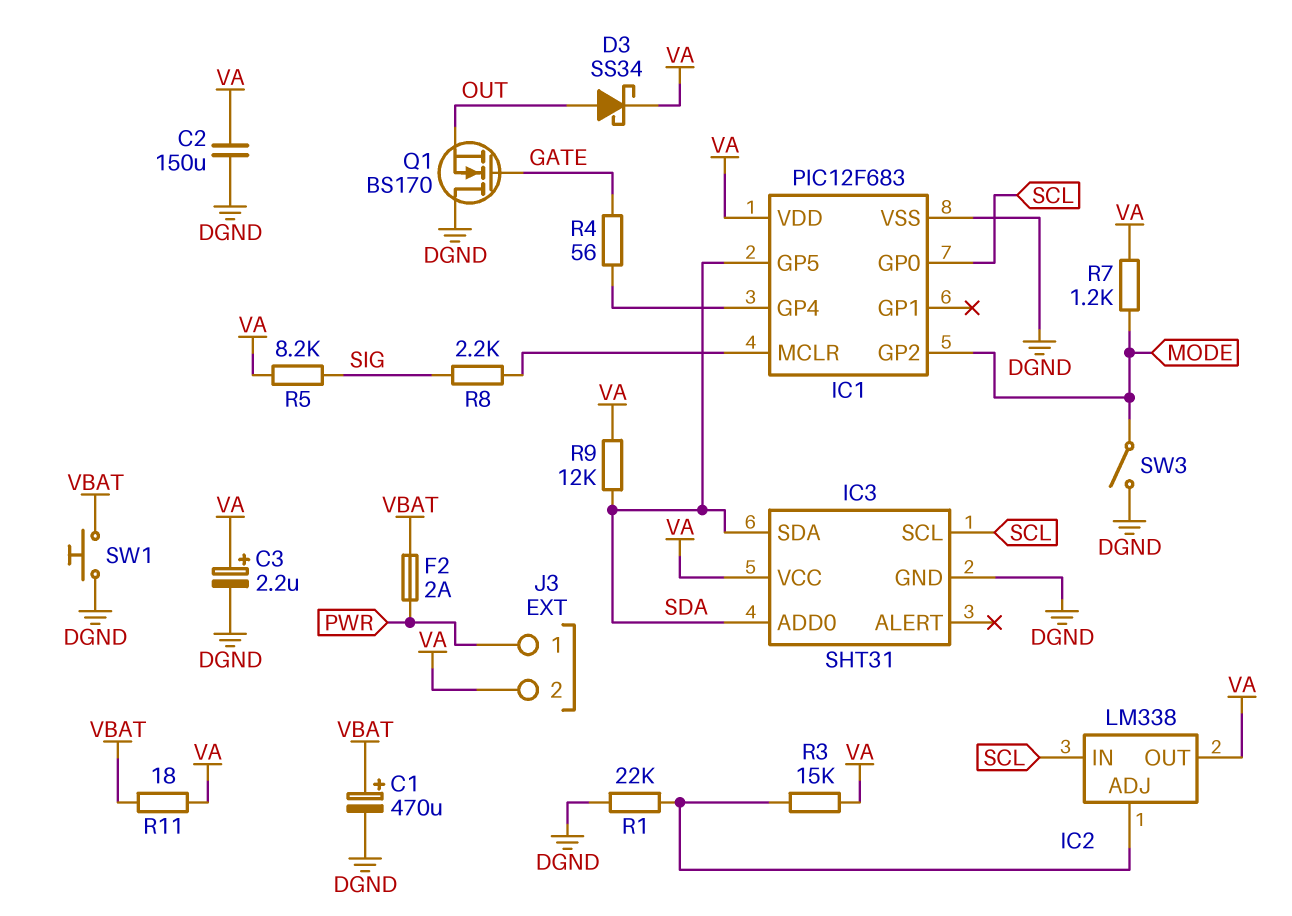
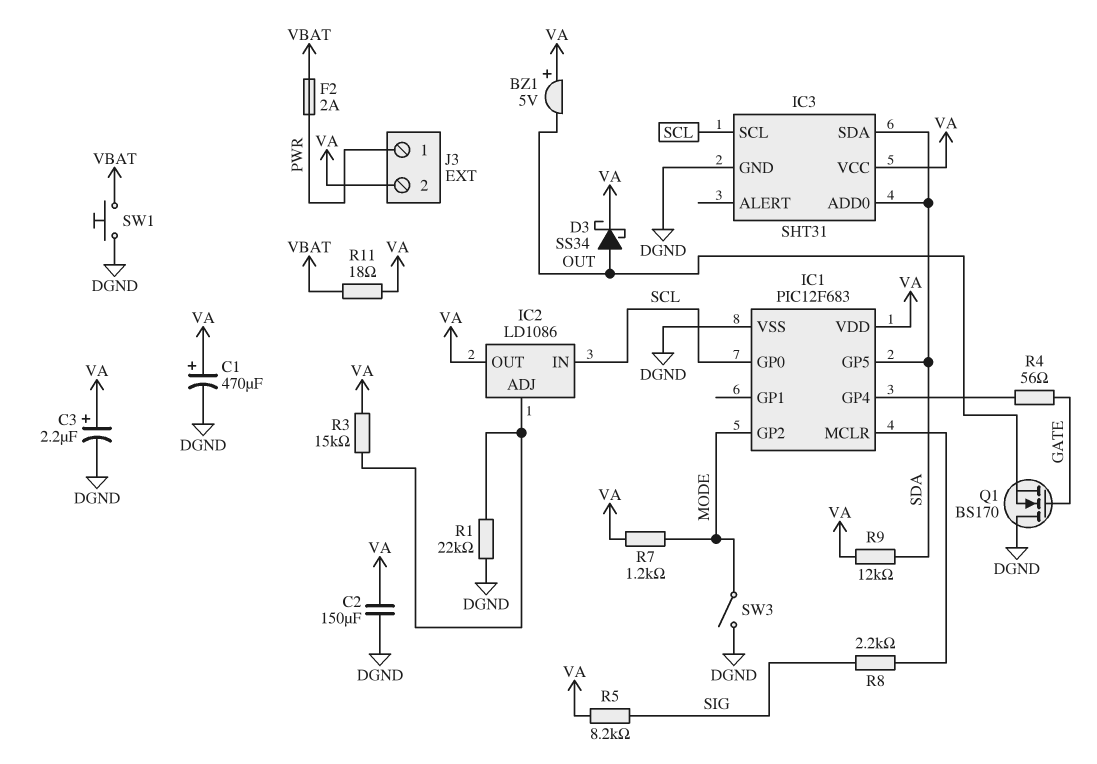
BZ1: none -> buzzer 5V (plus VA, minus OUT)
C1: 470uF (plus VBAT, minus DGND) -> 470uF (plus VA, minus DGND)
IC2: LM338 -> LD1086

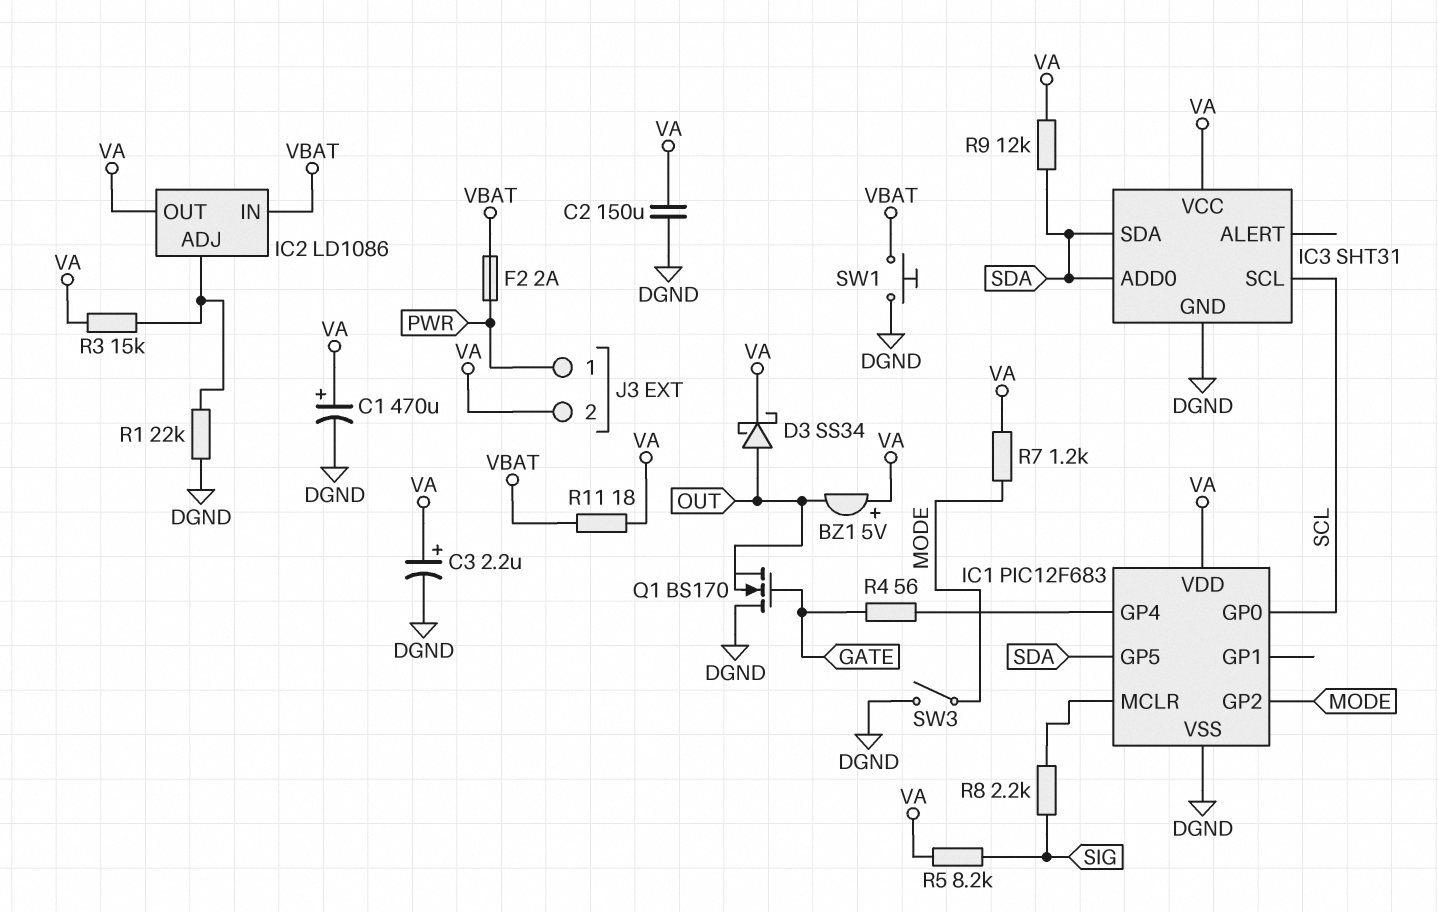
IC2 pin IN: SCL -> VBAT

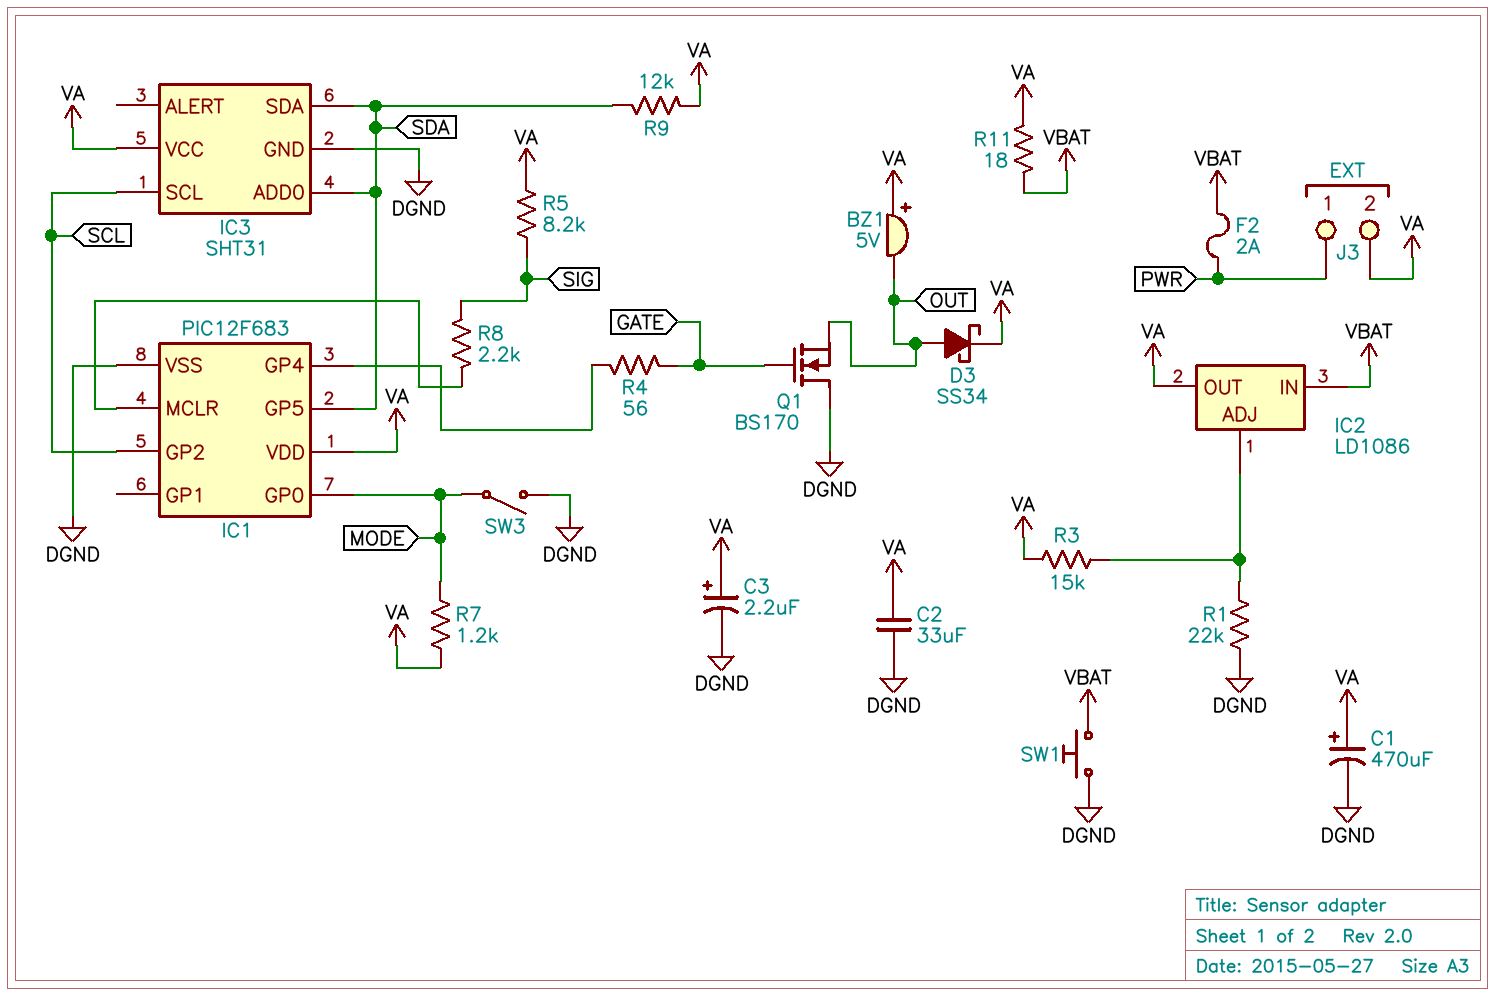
C2: 150uF (DGND, VA) -> 33uF (DGND, VA)
IC1 pin GP0: SCL -> MODE
IC1 pin GP2: MODE -> SCL

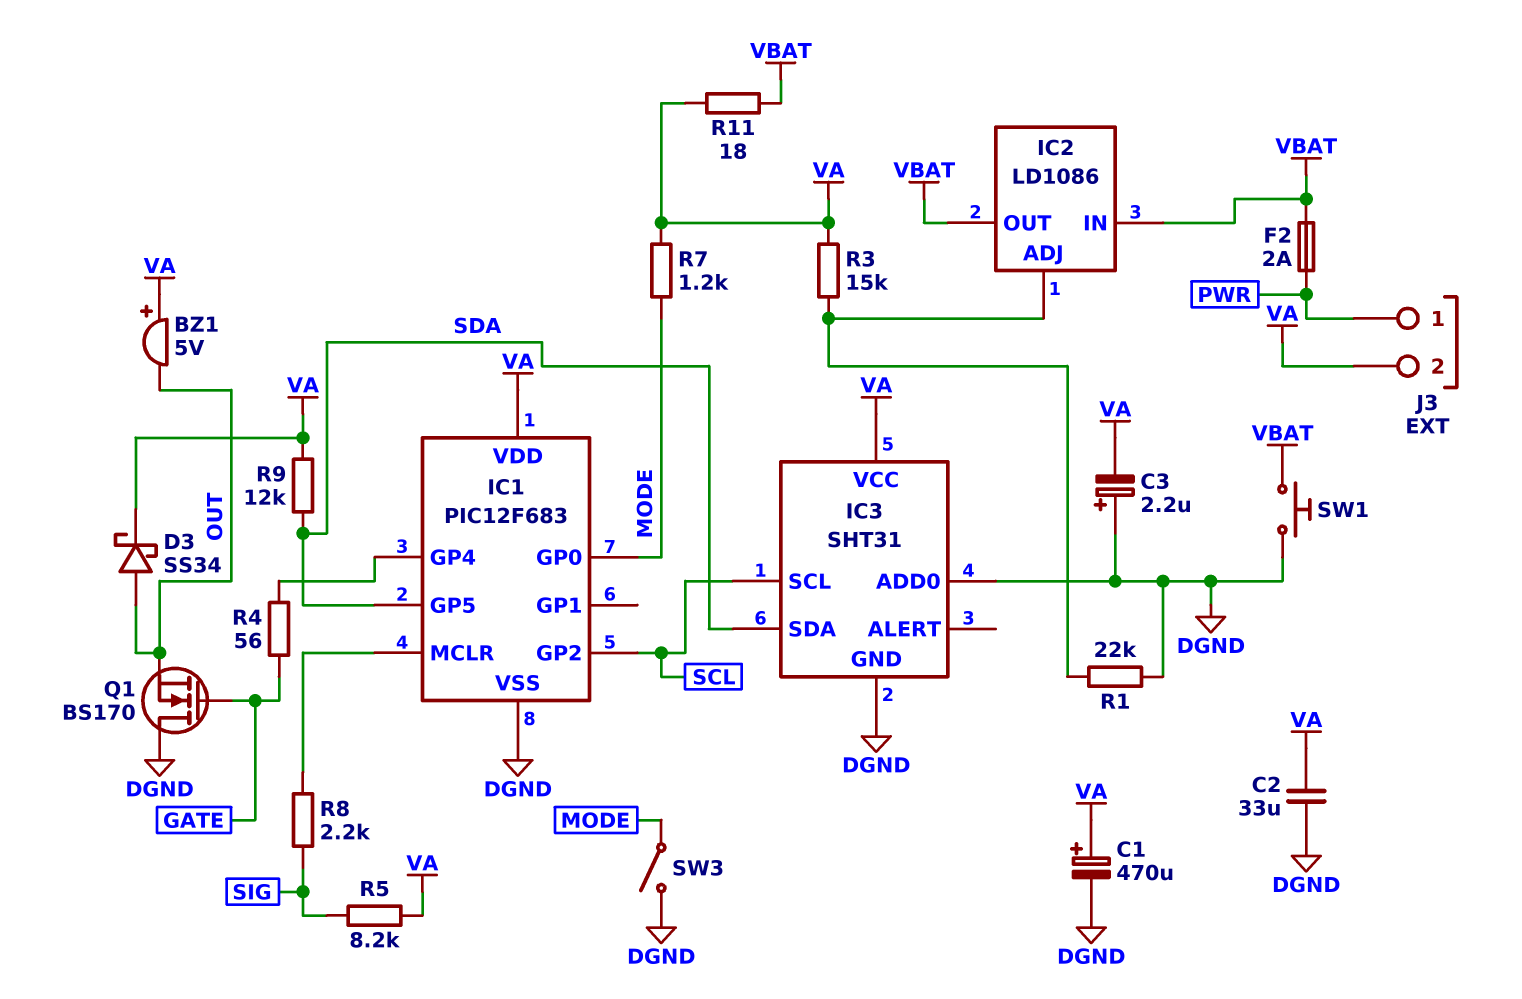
C3: 2.2uF (plus VA, minus DGND) -> 2.2uF (plus DGND, minus VA)
IC2 pin OUT: VA -> VBAT
IC3 pin ADD0: SDA -> DGND

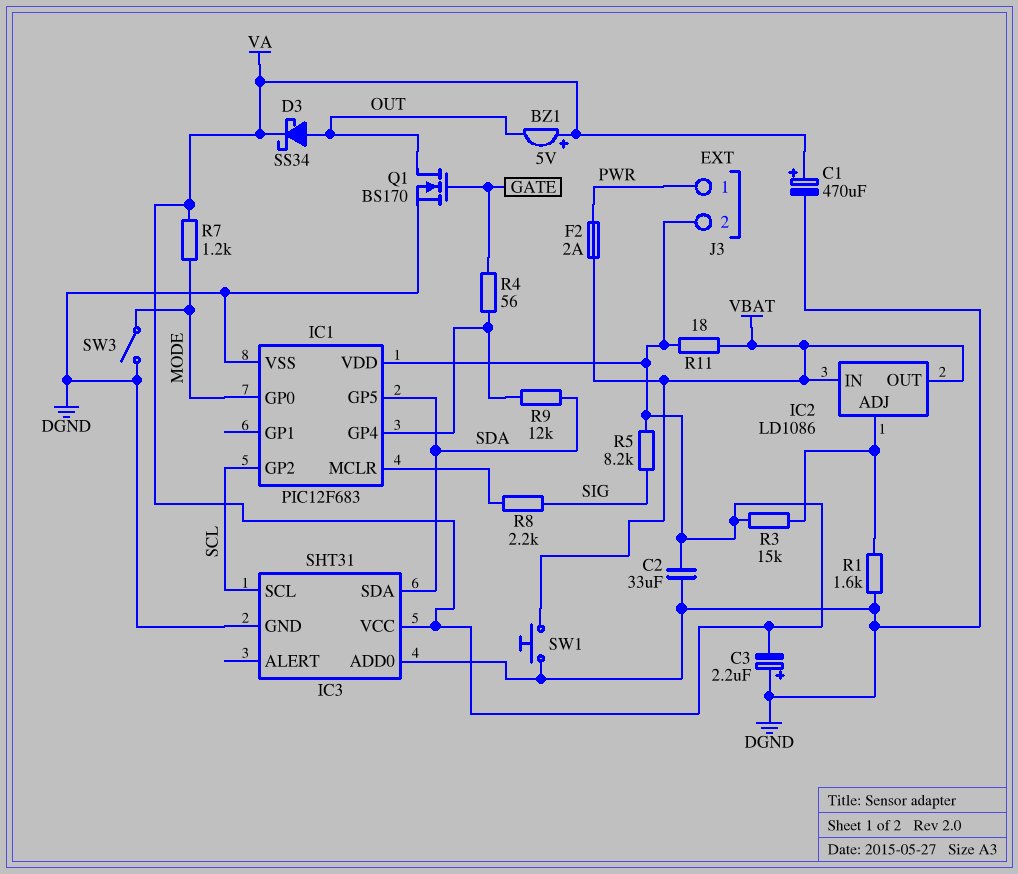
Q1: NMOS BS170 (G GATE, D DGND, S OUT) -> NMOS BS170 (G GATE, D OUT, S DGND)
R1: 22k (DGND, IC2/ADJ) -> 1.6k (DGND, IC2/ADJ)
R9: 12k (SDA, VA) -> 12k (IC1/GP4, SDA)

